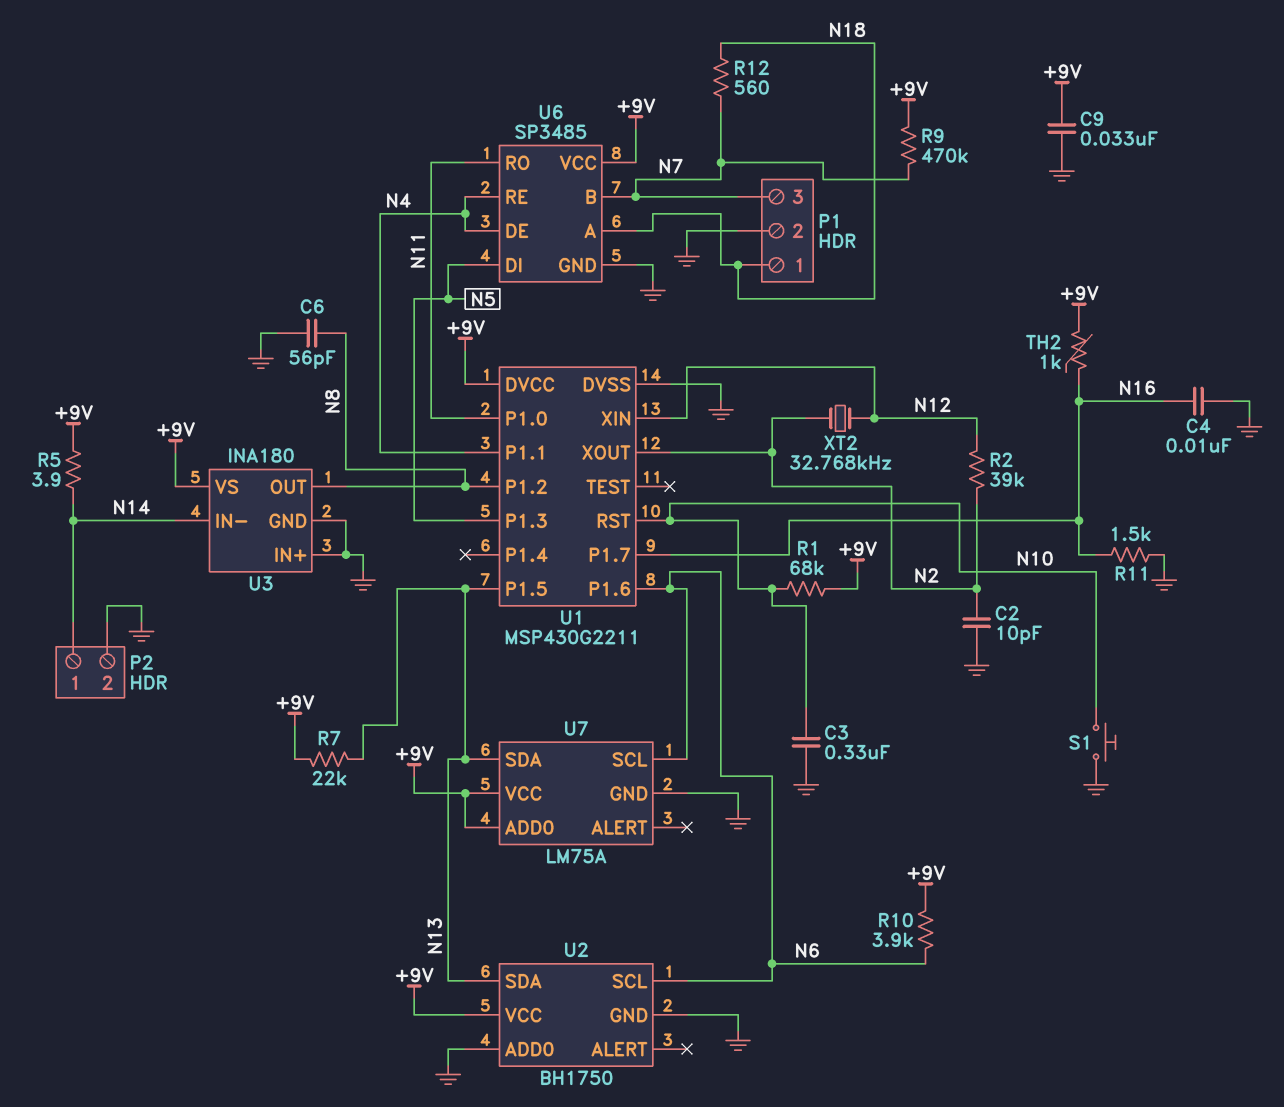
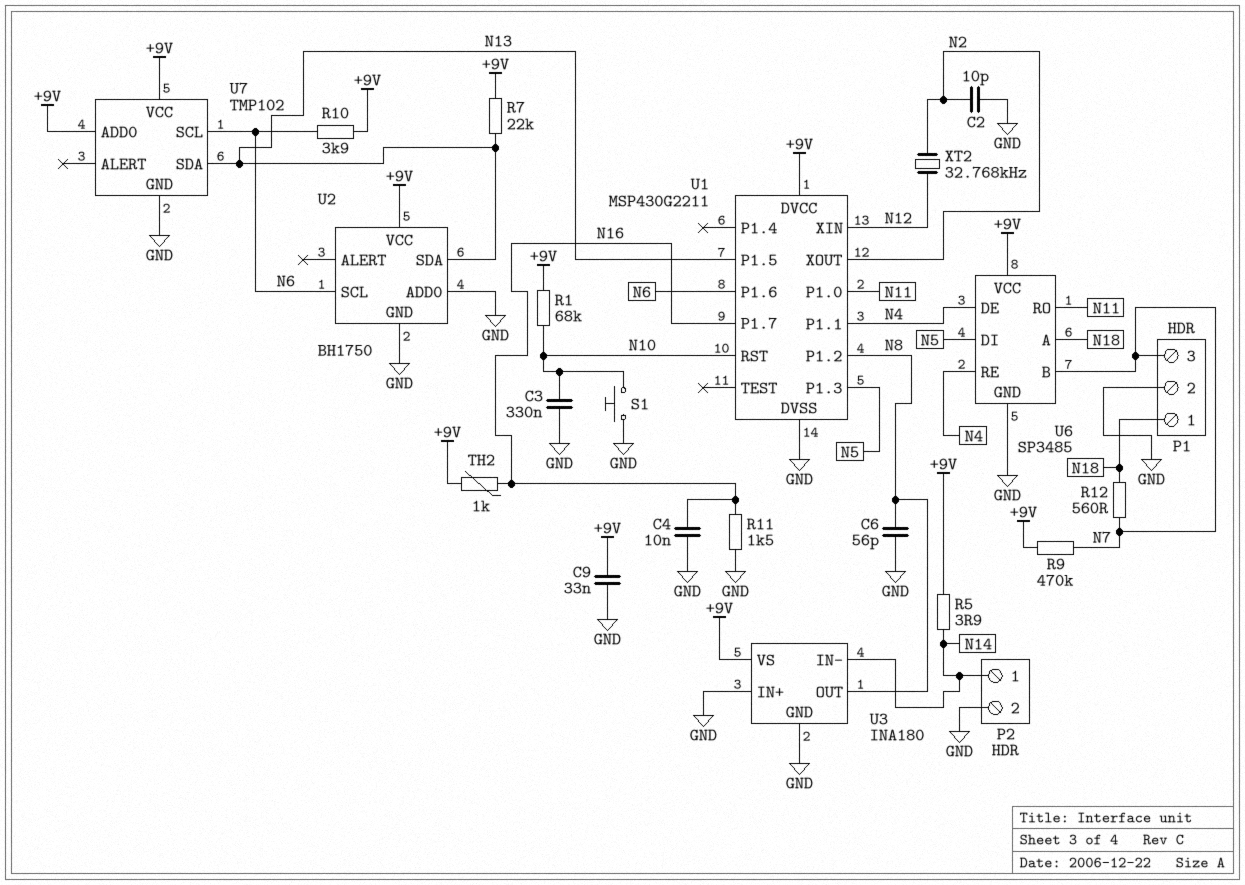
R2: 39k (N2, N12) -> none
U7: LM75A -> TMP102

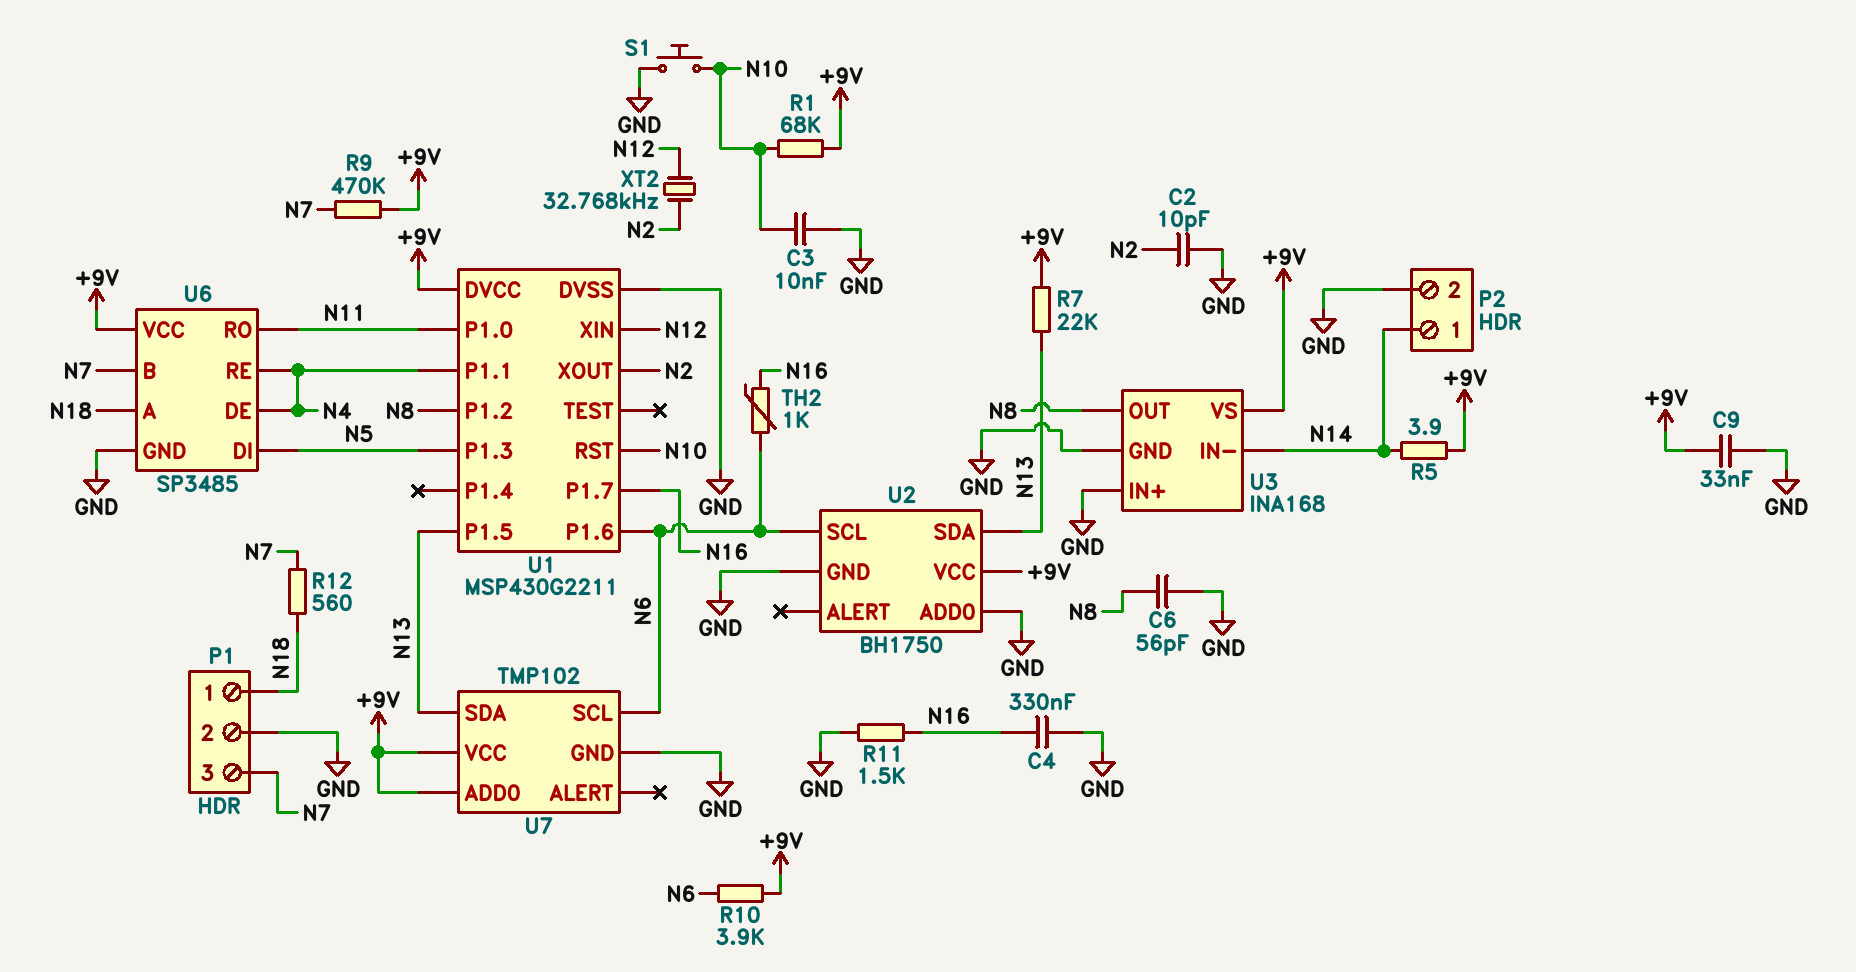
C3: 330nF (GND, N10) -> 10nF (GND, N10)
C4: 10nF (GND, N16) -> 330nF (GND, N16)
TH2: 1k (+9V, N16) -> 1k (N6, N16)
U3: INA180 -> INA168

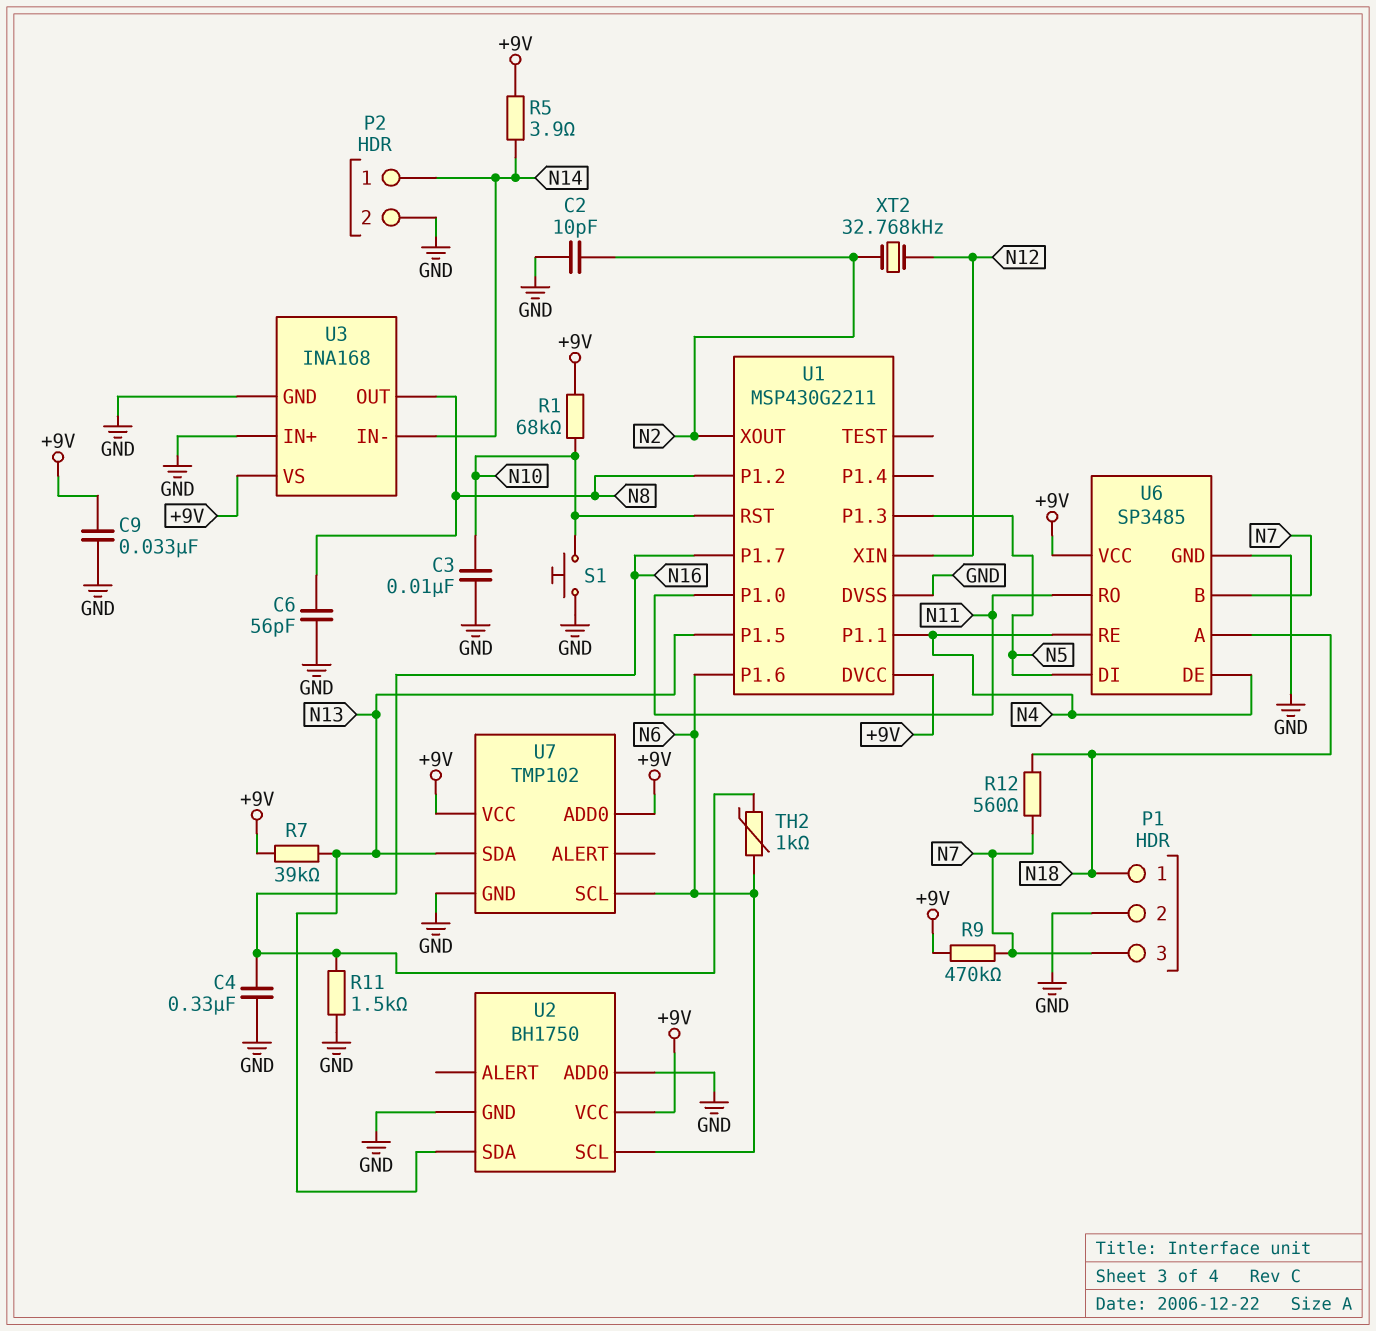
R7: 22k (+9V, N13) -> 39k (+9V, N13)
R10: 3.9k (+9V, N6) -> none

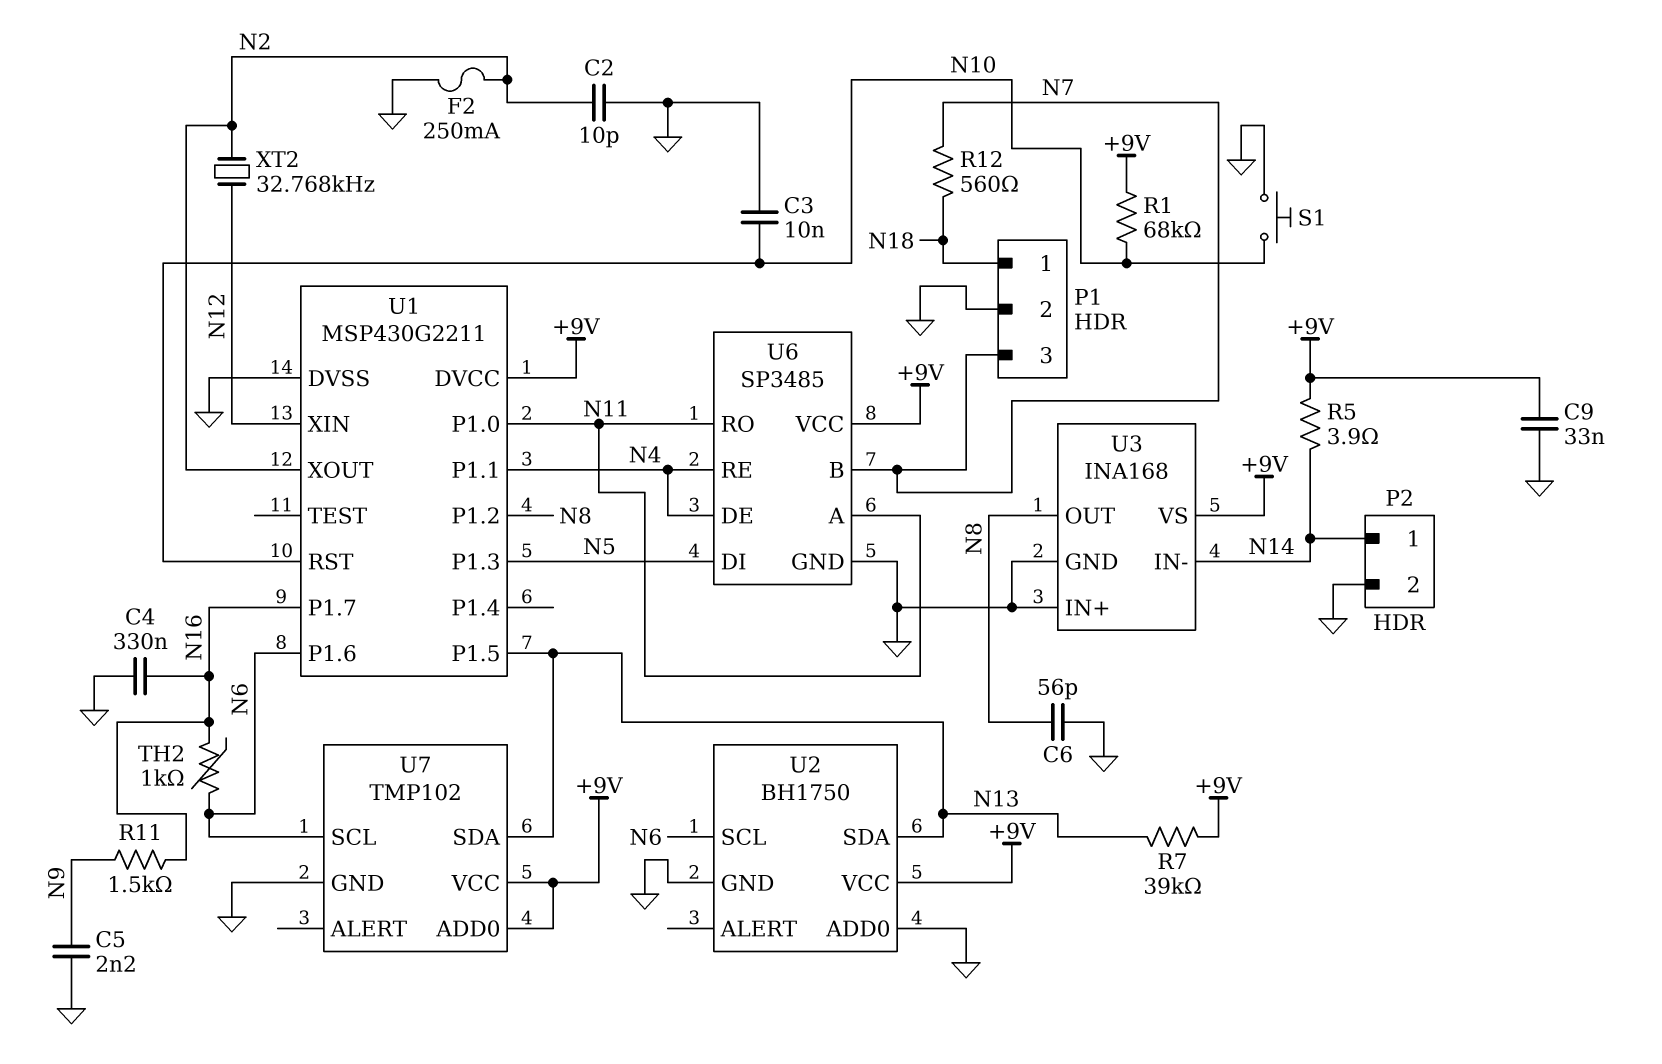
C5: none -> 2.2nF (GND, N9)
F2: none -> 250mA (GND, N2)
R9: 470k (+9V, N7) -> none
R11: 1.5k (GND, N16) -> 1.5k (N9, N16)
U6 pin A: N18 -> N11

